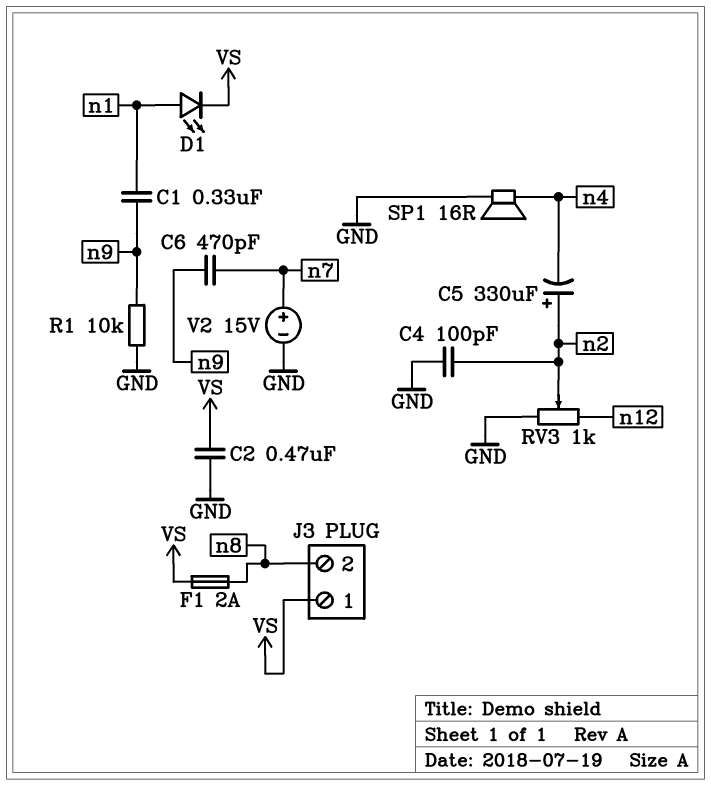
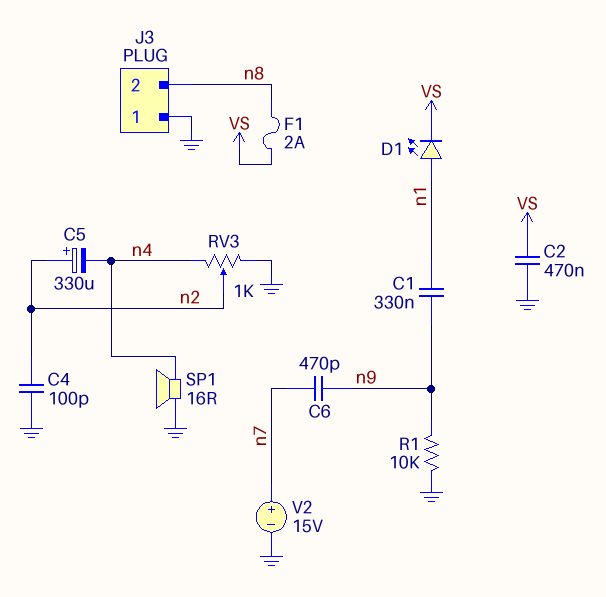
J3 pin 1: VS -> GND
RV3: 1k (GND, n12, wiper n2) -> 1k (GND, n4, wiper n2)

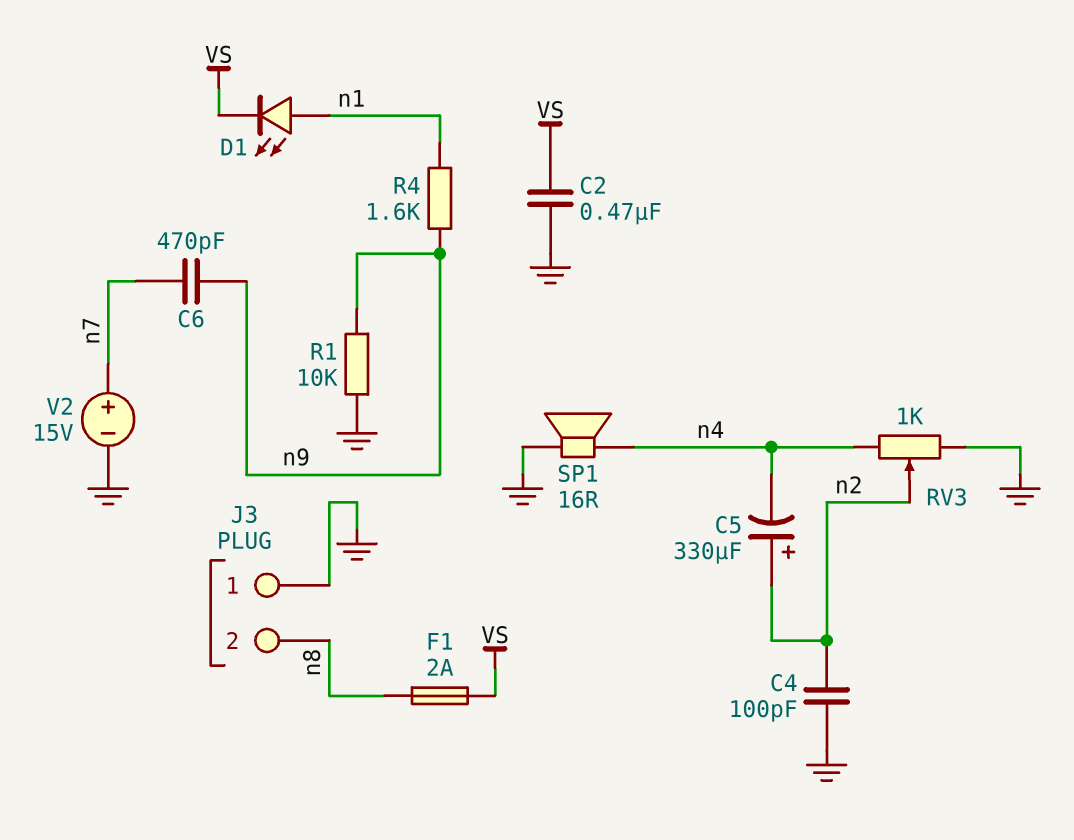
C1: 330nF (n1, n9) -> none
R4: none -> 1.6k (n1, n9)

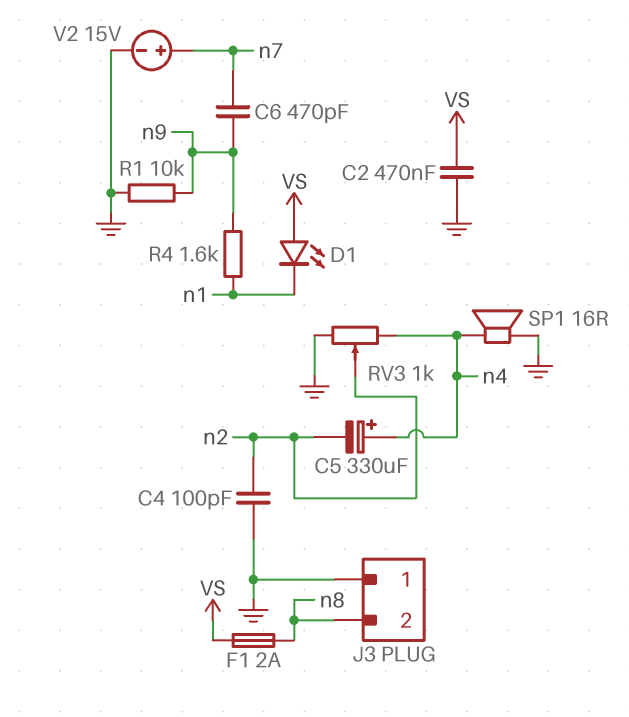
C5: 330uF (plus n2, minus n4) -> 330uF (plus n4, minus n2)
D1: LED (A n1, K VS) -> LED (A VS, K n1)

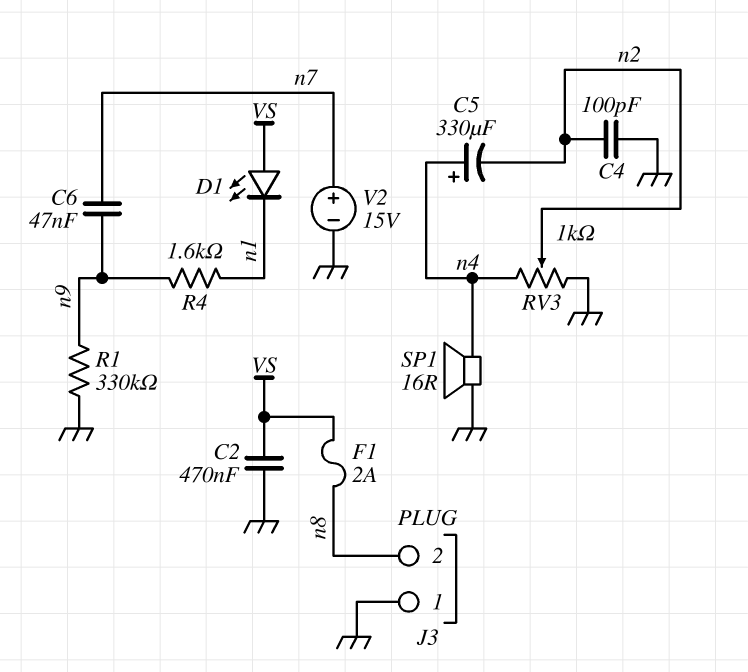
C6: 470pF (n7, n9) -> 47nF (n7, n9)
R1: 10k (GND, n9) -> 330k (GND, n9)

